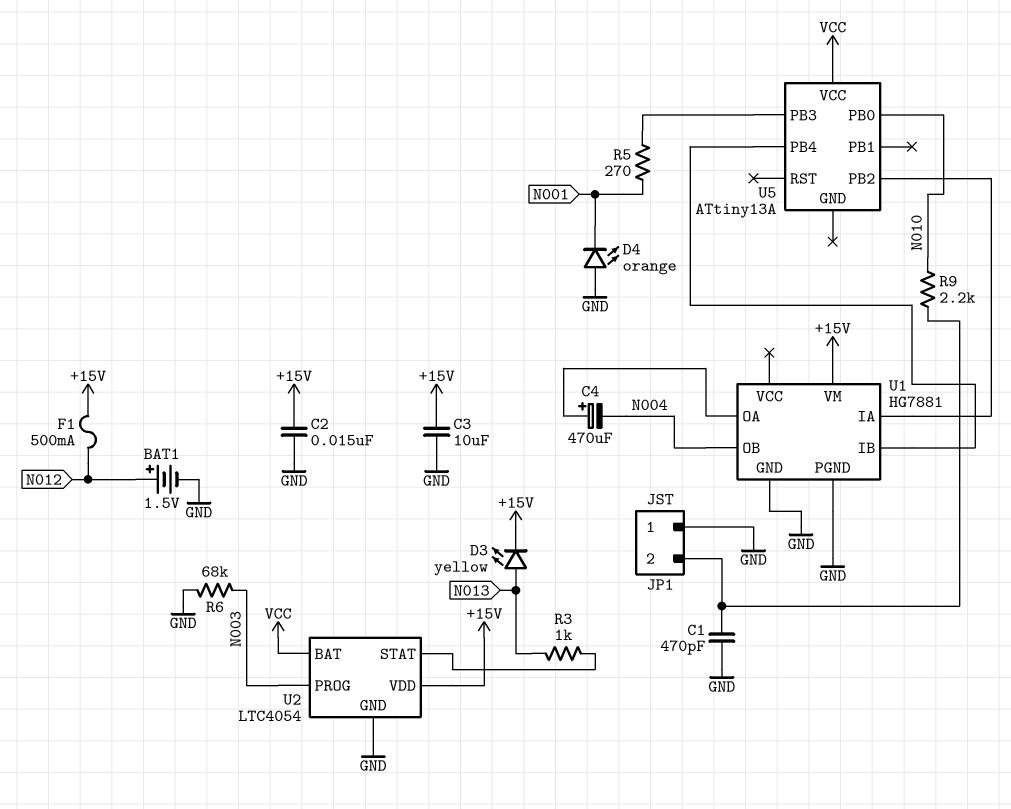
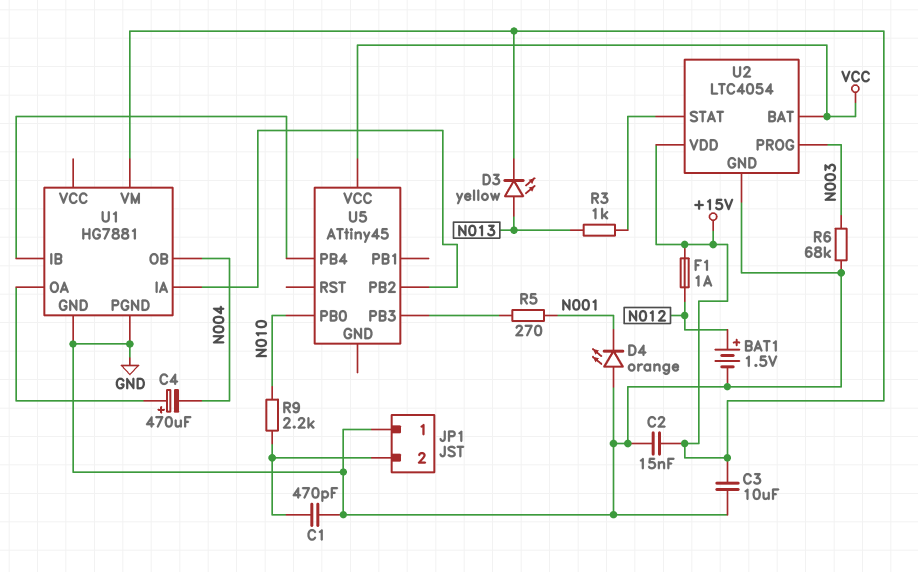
F1: 500mA (+15V, N012) -> 1A (+15V, N012)
U5: ATtiny13A -> ATtiny45

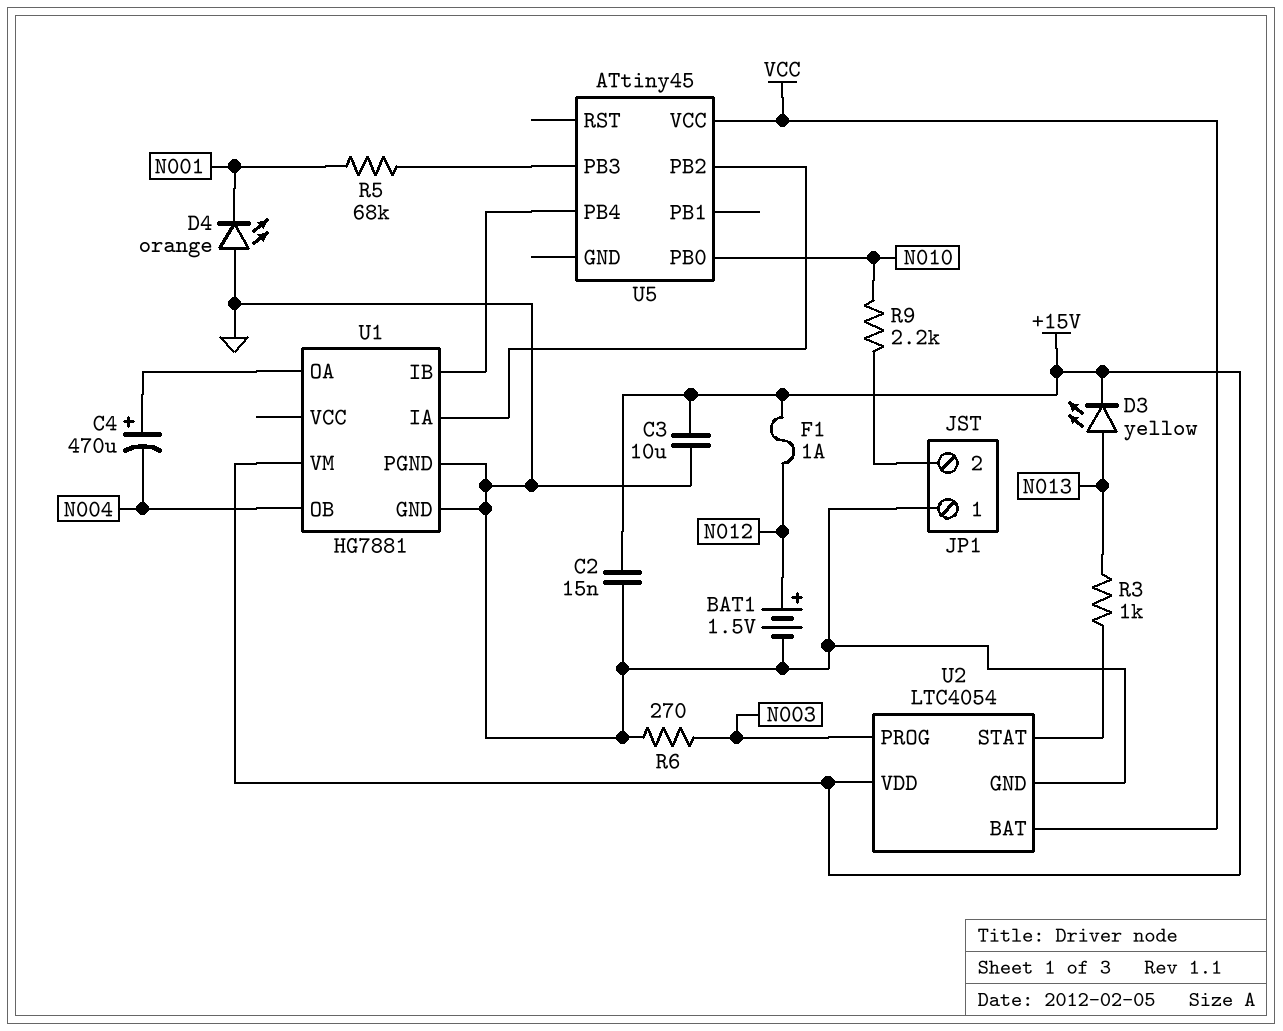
C1: 470pF (GND, JP1/2) -> none
R5: 270 (N001, U5/PB3) -> 68k (N001, U5/PB3)
R6: 68k (GND, N003) -> 270 (GND, N003)

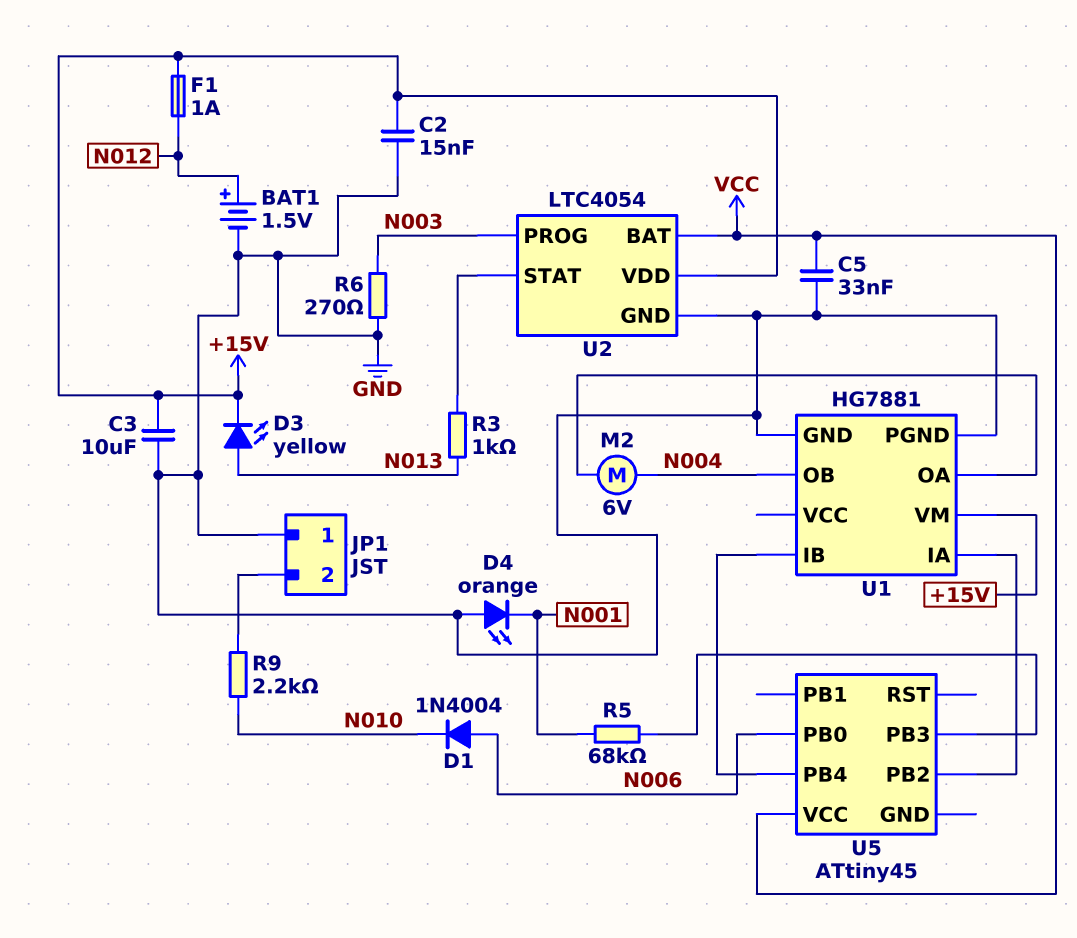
C4: 470uF (plus U1/OA, minus N004) -> none
C5: none -> 33nF (GND, VCC)
D1: none -> diode 1N4004 (A N006, K N010)
M2: none -> motor 6V (N004, U1/OA)
U5 pin PB0: N010 -> N006

